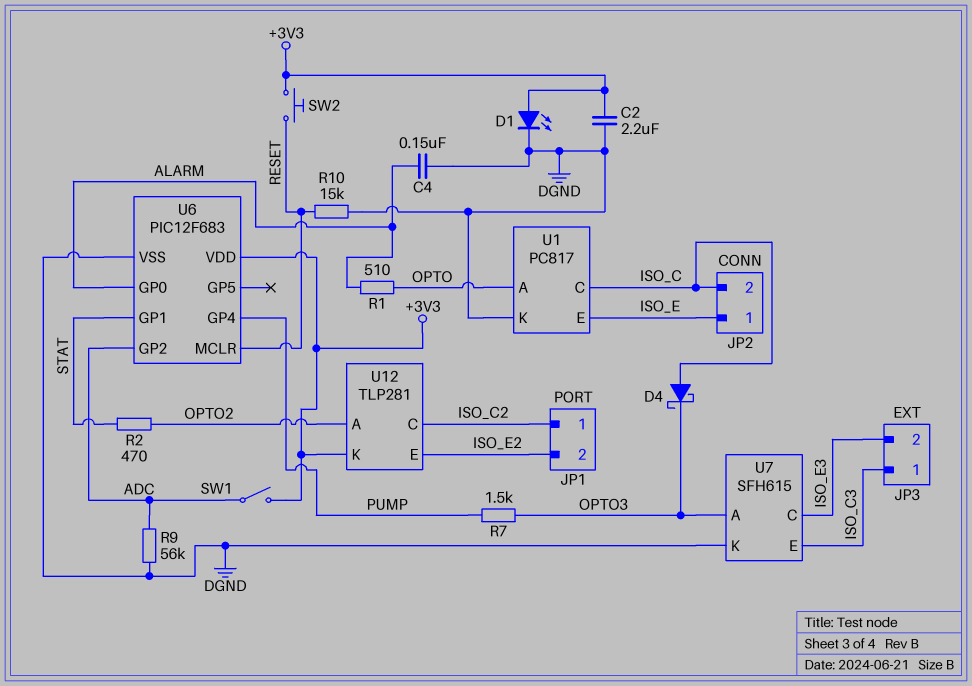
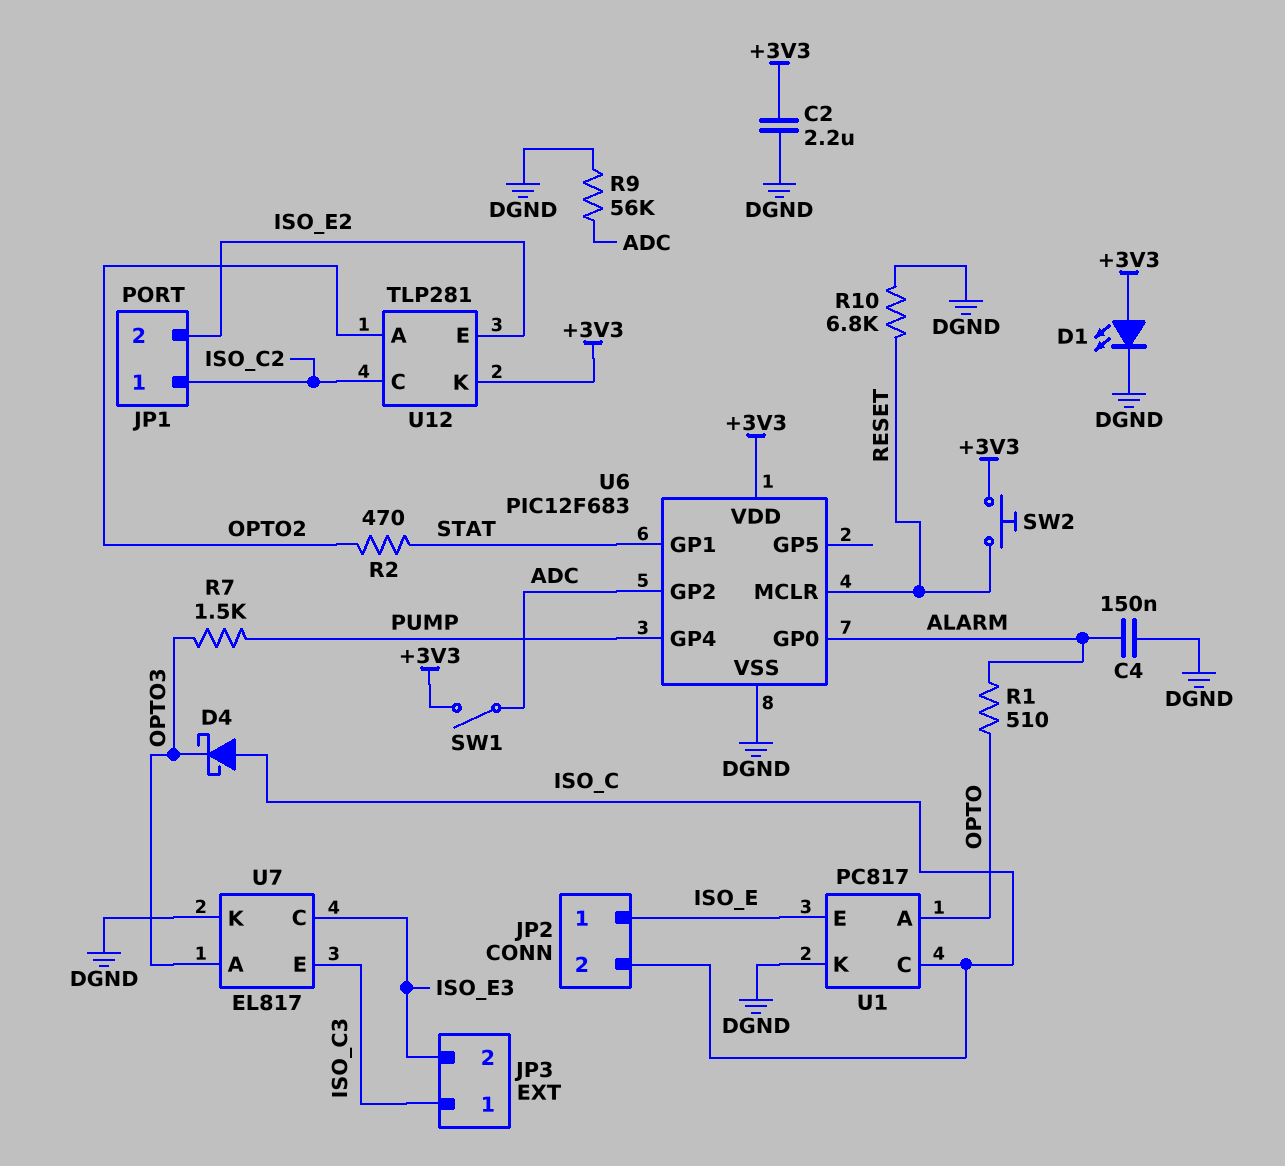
R10: 15k (DGND, RESET) -> 6.8k (DGND, RESET)
U7: SFH615 -> EL817

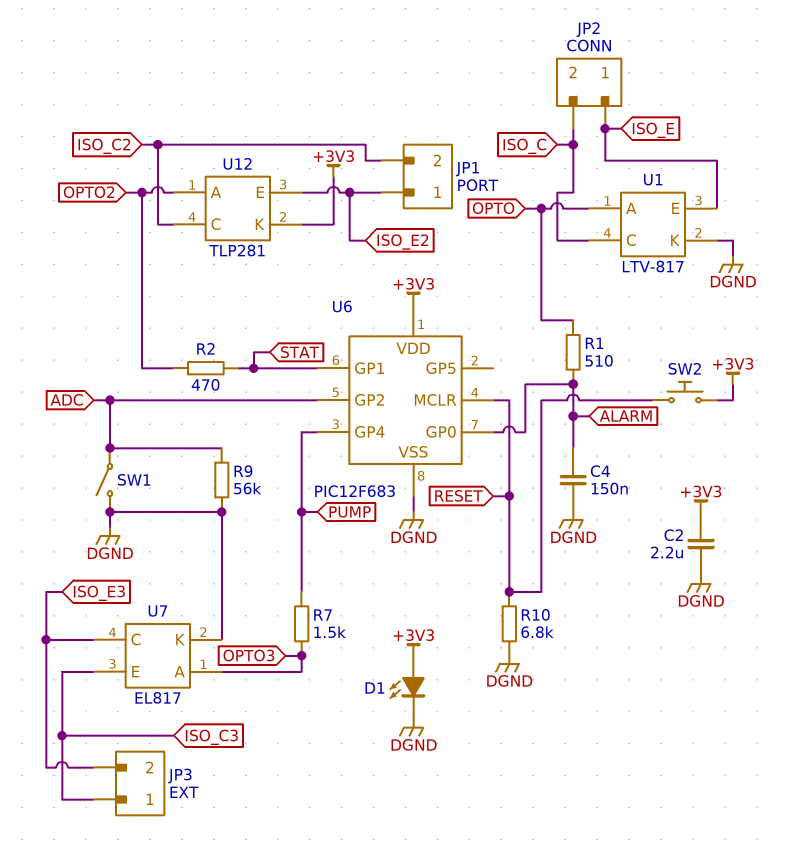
D4: schottky (A ISO_C, K OPTO3) -> none
JP1 pin 1: ISO_C2 -> ISO_E2
JP1 pin 2: ISO_E2 -> ISO_C2
SW1: switch (+3V3, ADC) -> switch (ADC, DGND)
U1: PC817 -> LTV-817

